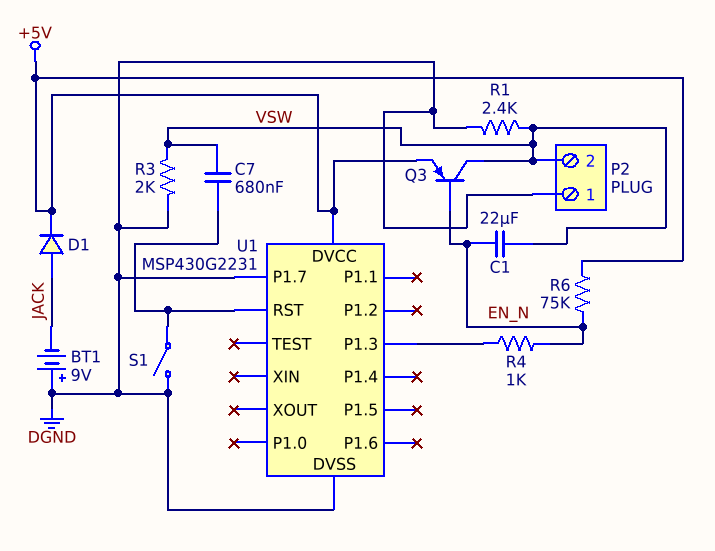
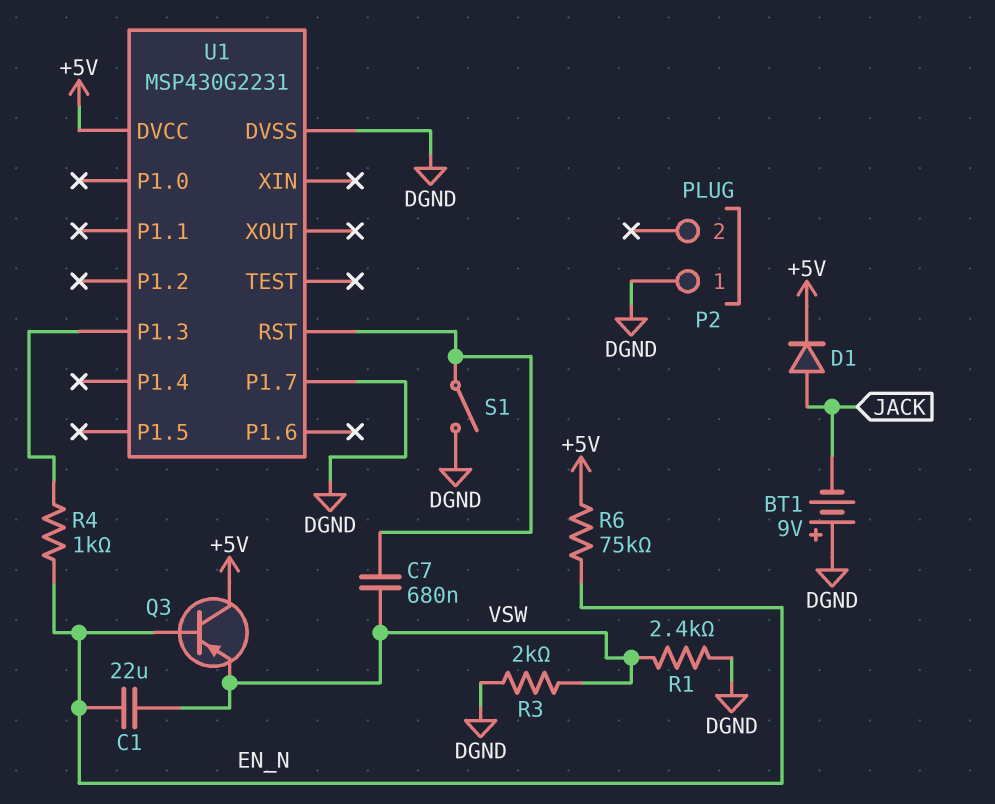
P2 pin 2: VSW -> none
Q3: PNP (B EN_N, C VSW, E +5V) -> PNP (B EN_N, C +5V, E VSW)

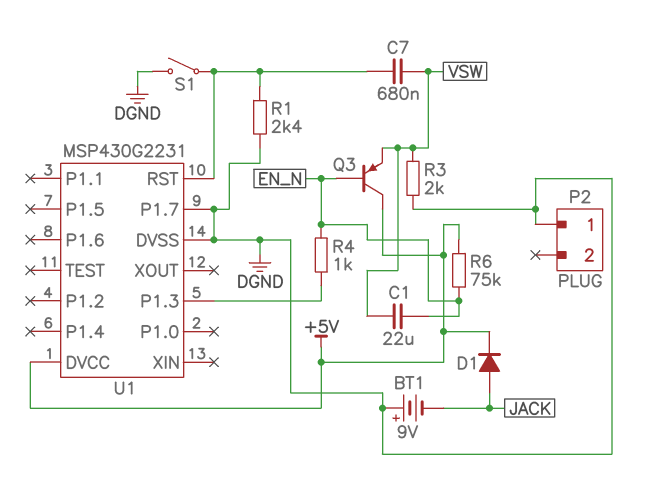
R1: 2.4k (DGND, VSW) -> 2.4k (DGND, U1/RST)

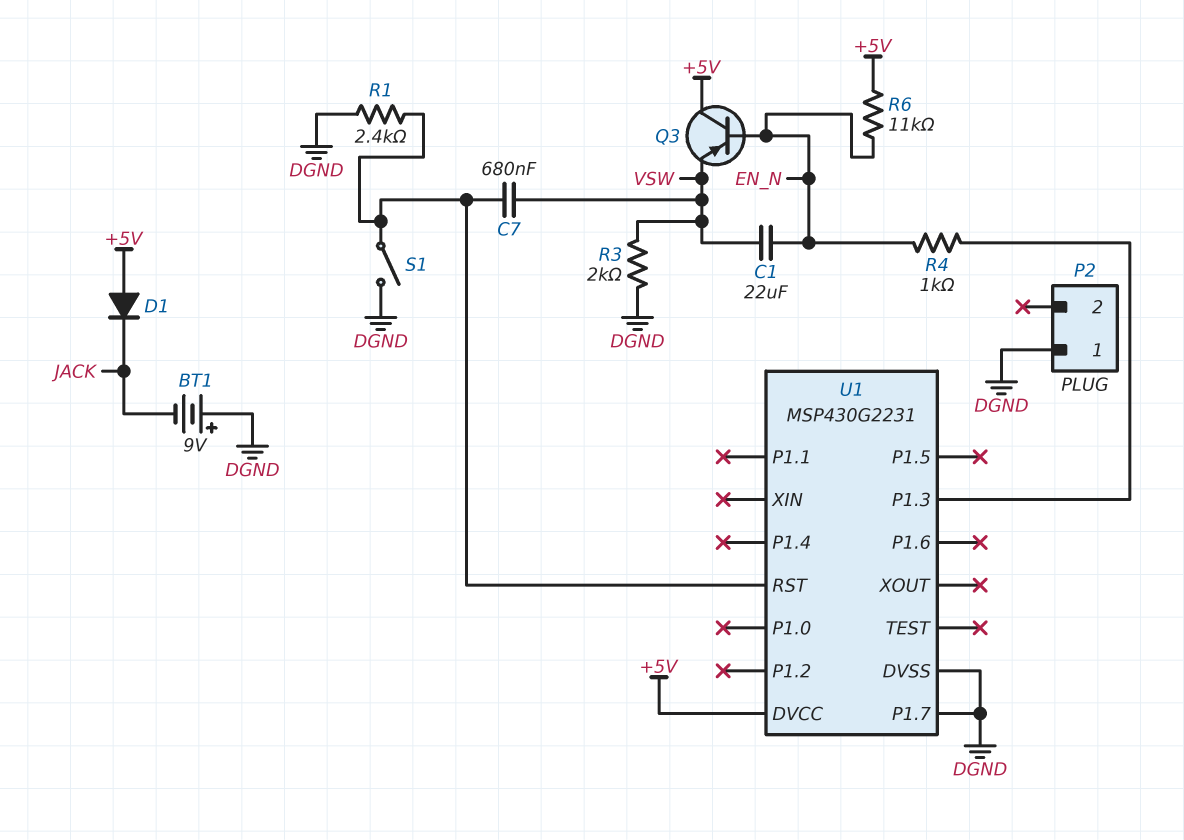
D1: diode (A JACK, K +5V) -> diode (A +5V, K JACK)
R6: 75k (+5V, EN_N) -> 11k (+5V, EN_N)

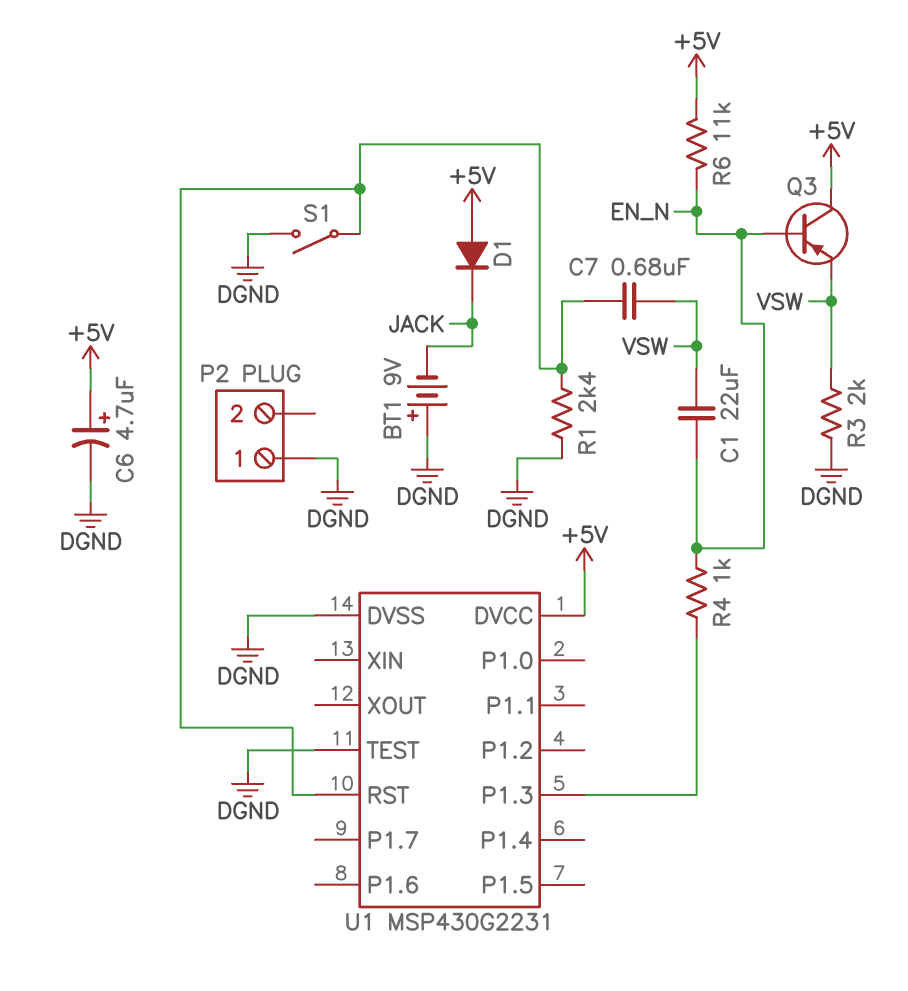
C6: none -> 4.7uF (plus +5V, minus DGND)
U1 pin P1.7: DGND -> none
U1 pin TEST: none -> DGND

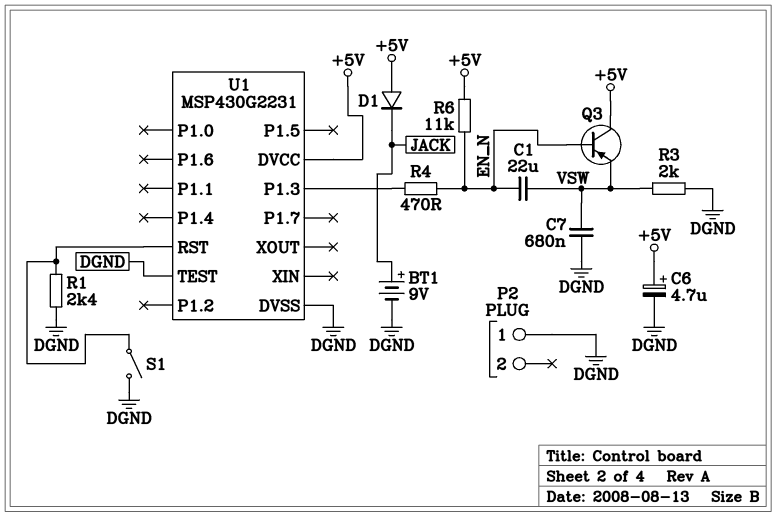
BT1: 9V (plus DGND, minus JACK) -> 9V (plus JACK, minus DGND)
C7: 680nF (U1/RST, VSW) -> 680nF (DGND, VSW)
R4: 1k (EN_N, U1/P1.3) -> 470 (EN_N, U1/P1.3)

